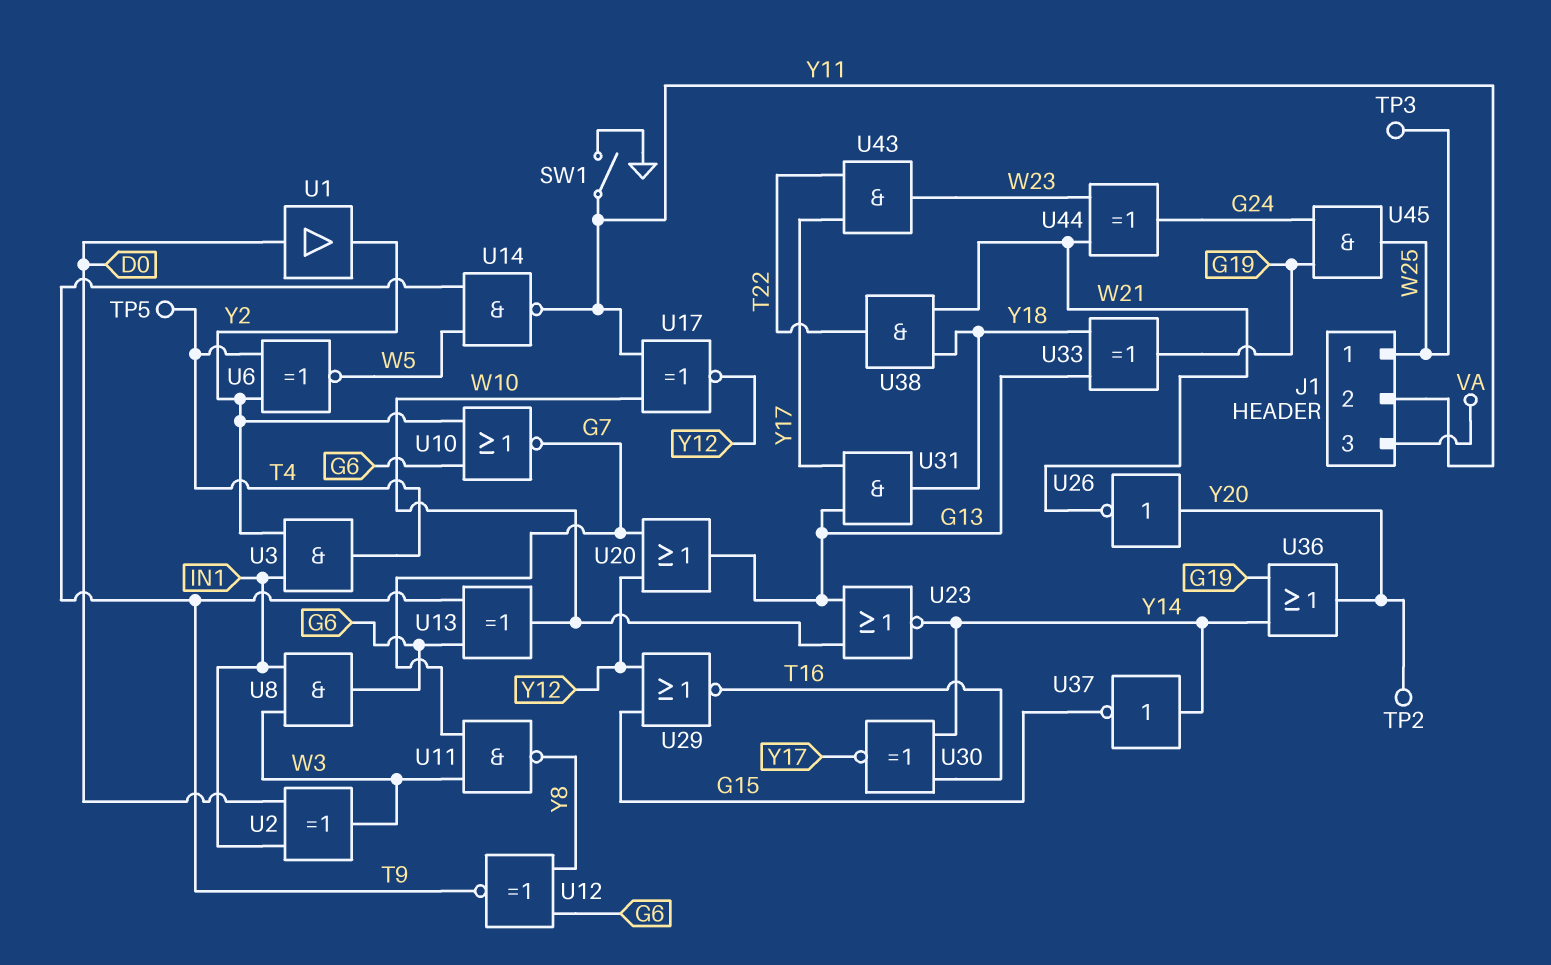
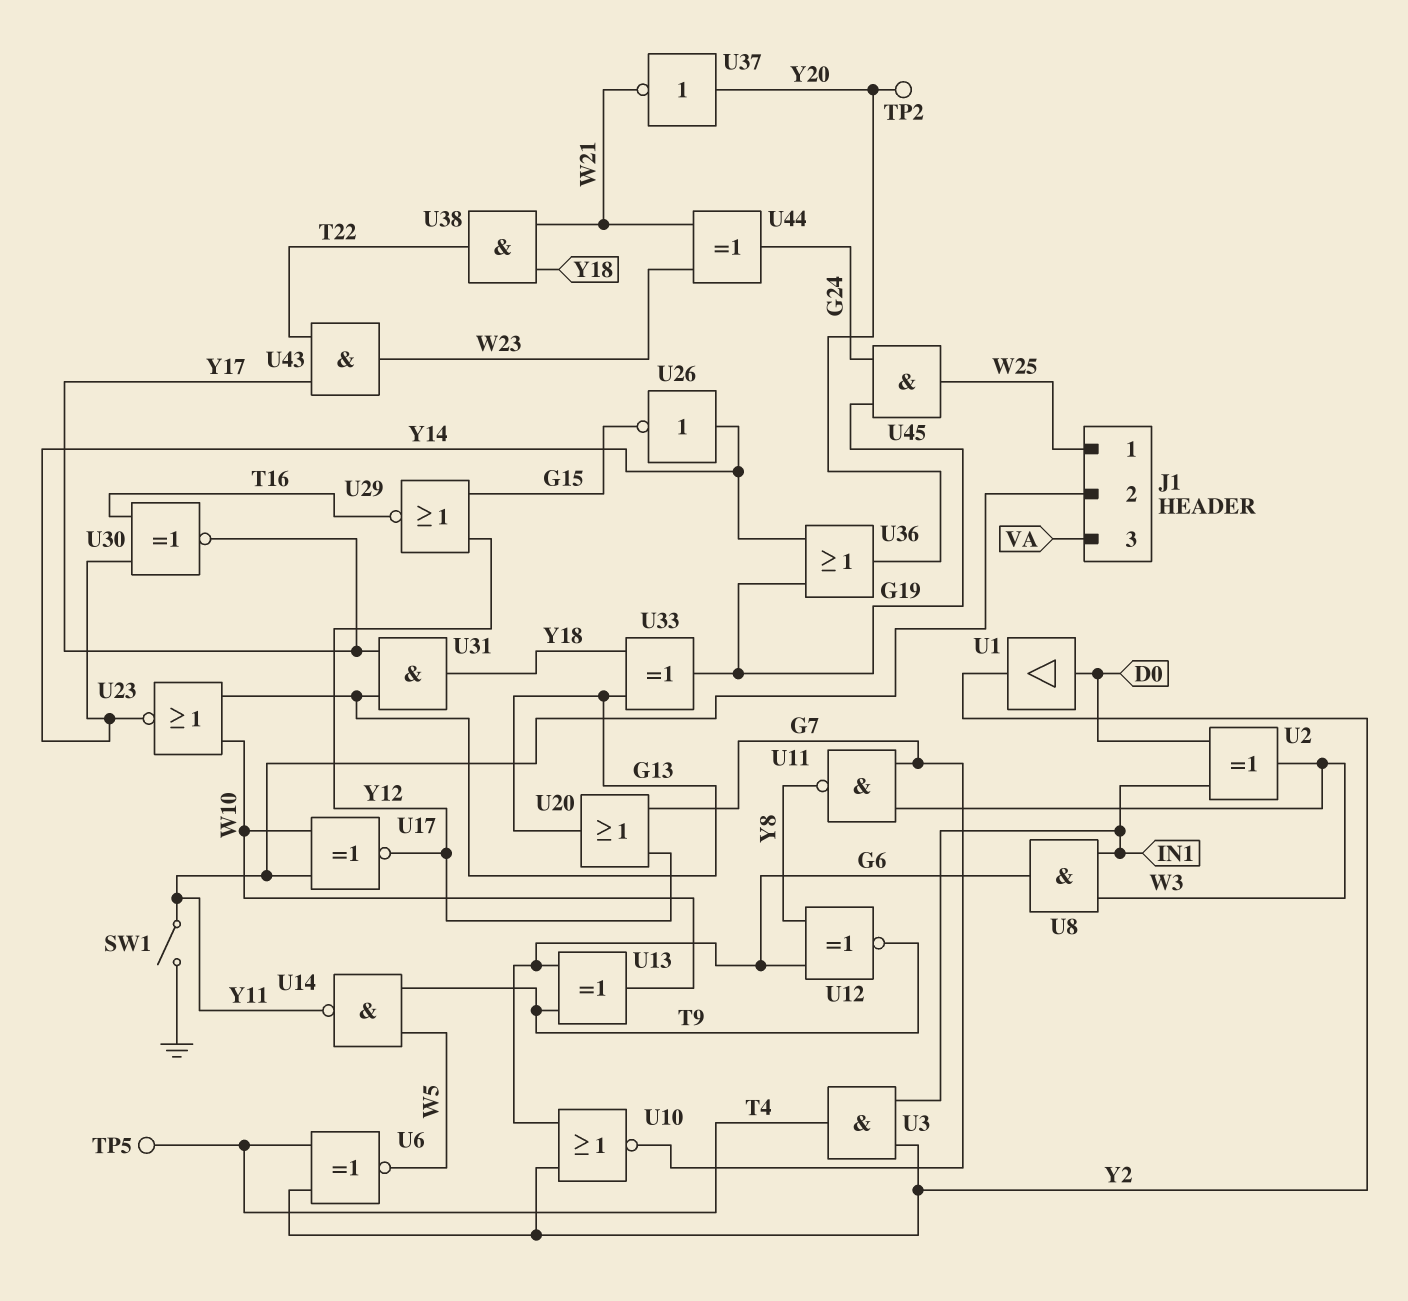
TP3: test point (W25) -> none
U26: NOT (in Y20, out W21) -> NOT (in Y14, out G15)
U37: NOT (in Y14, out G15) -> NOT (in Y20, out W21)

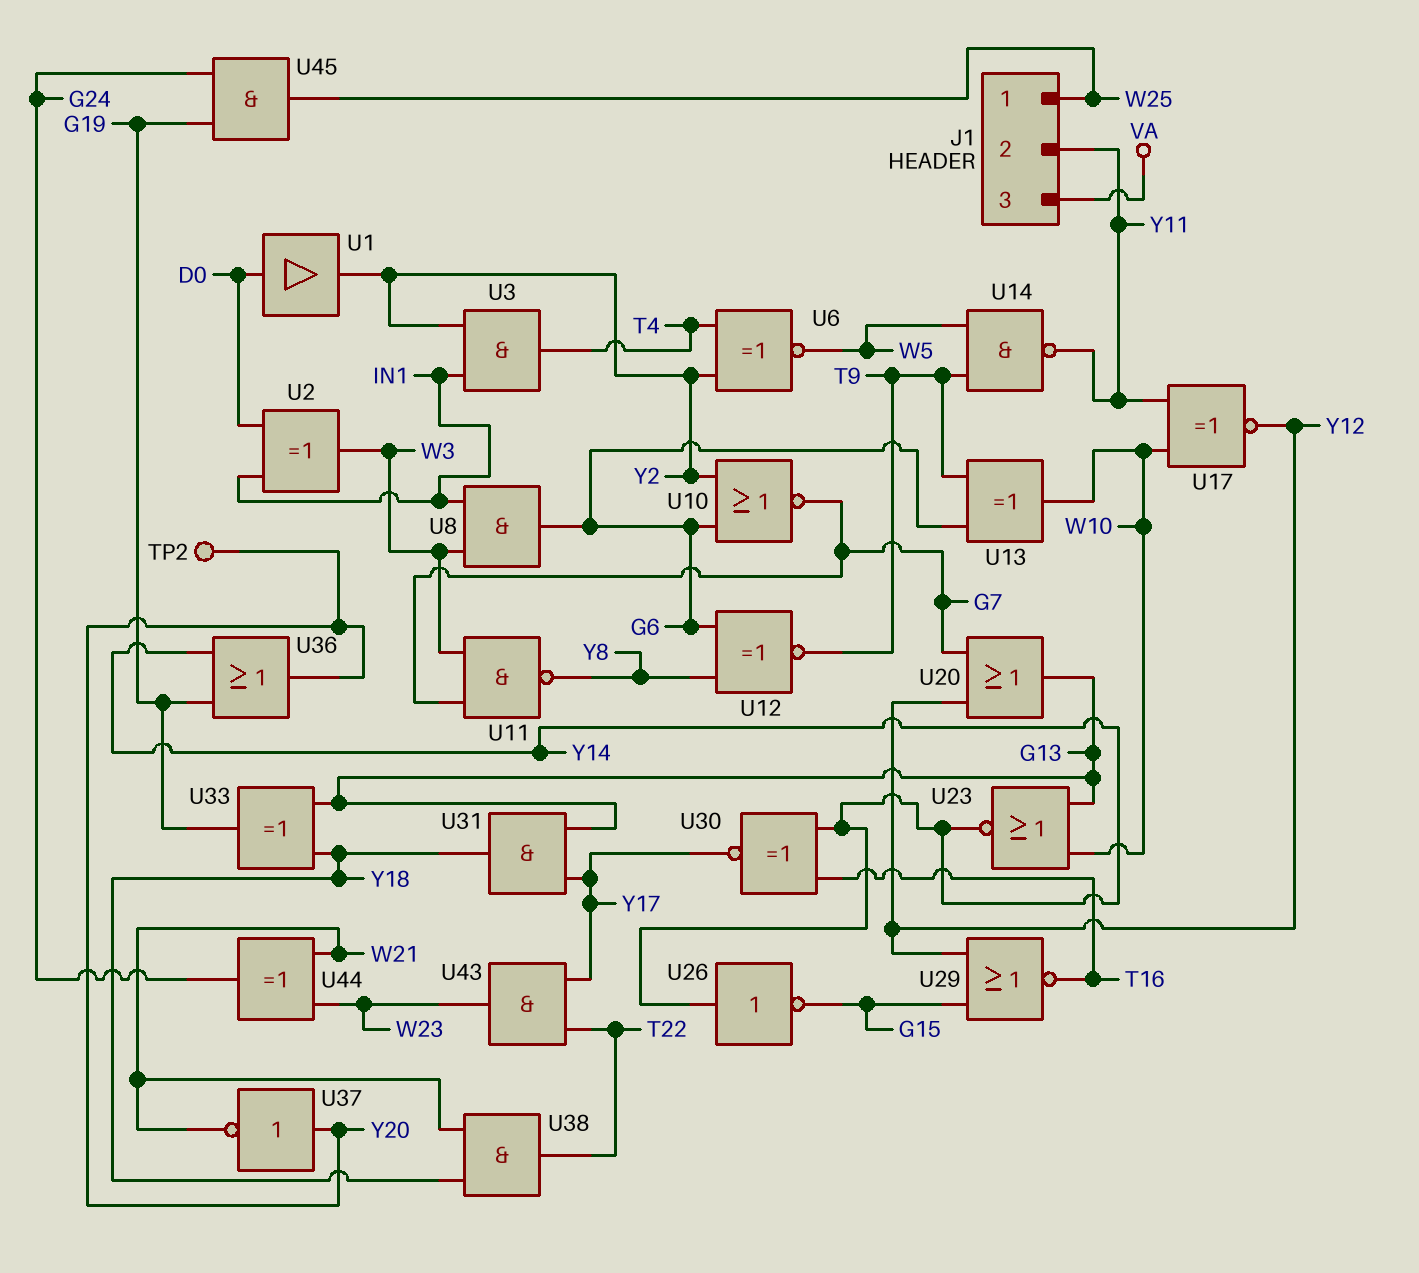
SW1: switch (GND, Y11) -> none
TP5: test point (T4) -> none

